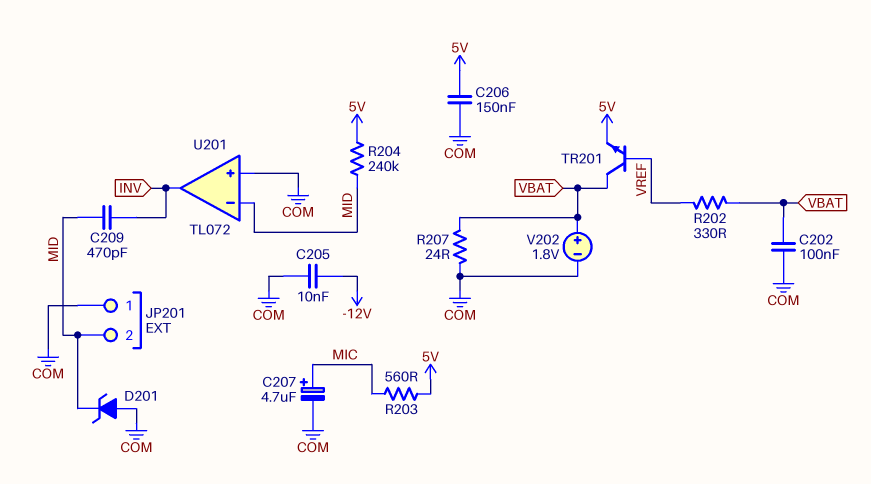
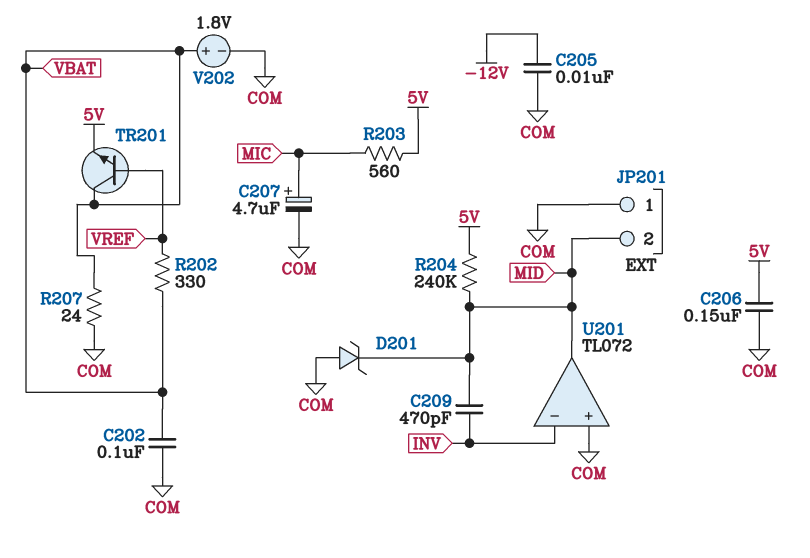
U201 pin in-: MID -> INV
U201 pin out: INV -> MID

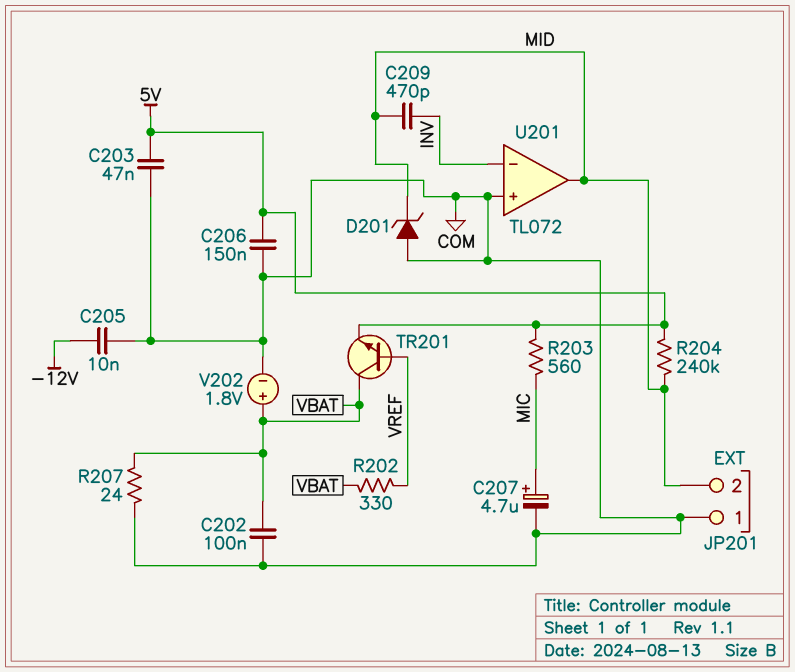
C203: none -> 47nF (5V, COM)

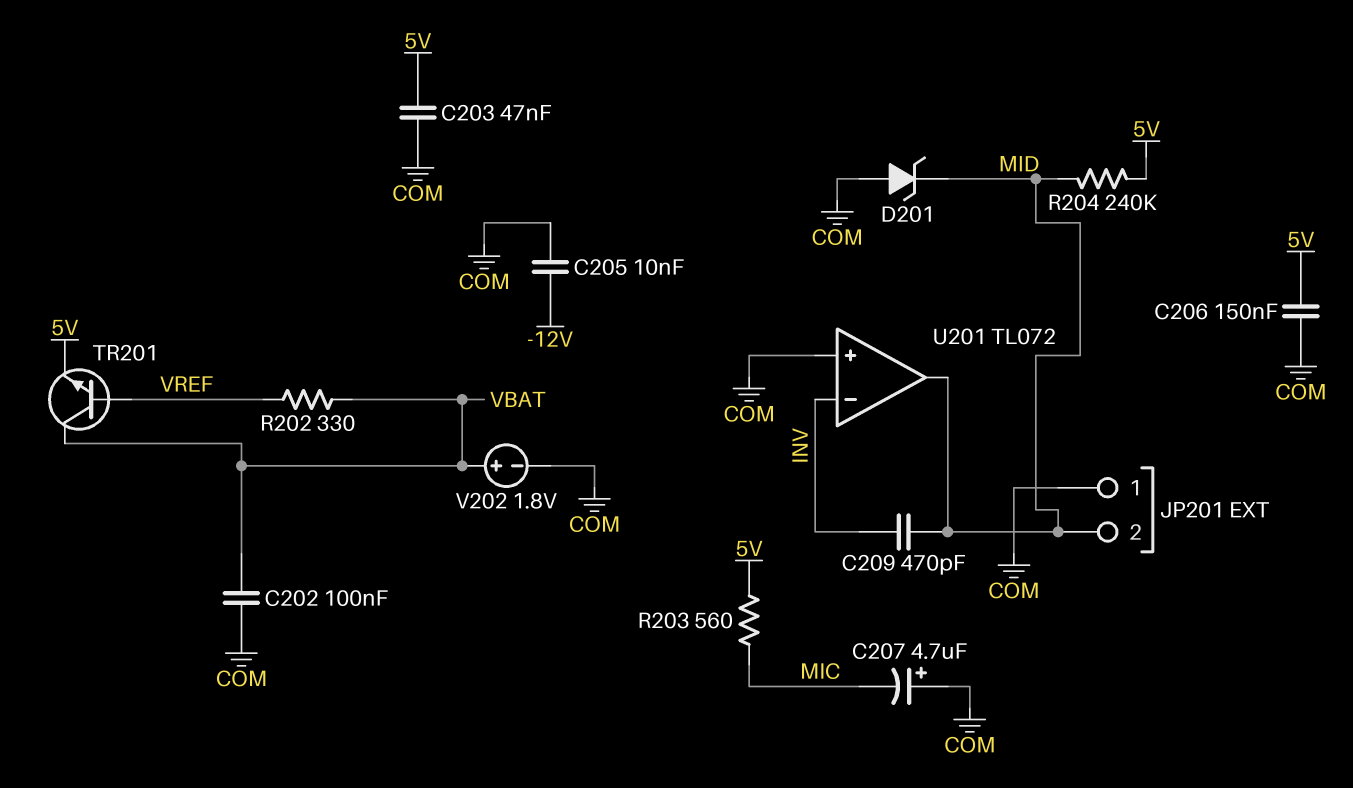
C207: 4.7uF (plus MIC, minus COM) -> 4.7uF (plus COM, minus MIC)
R207: 24 (COM, VBAT) -> none

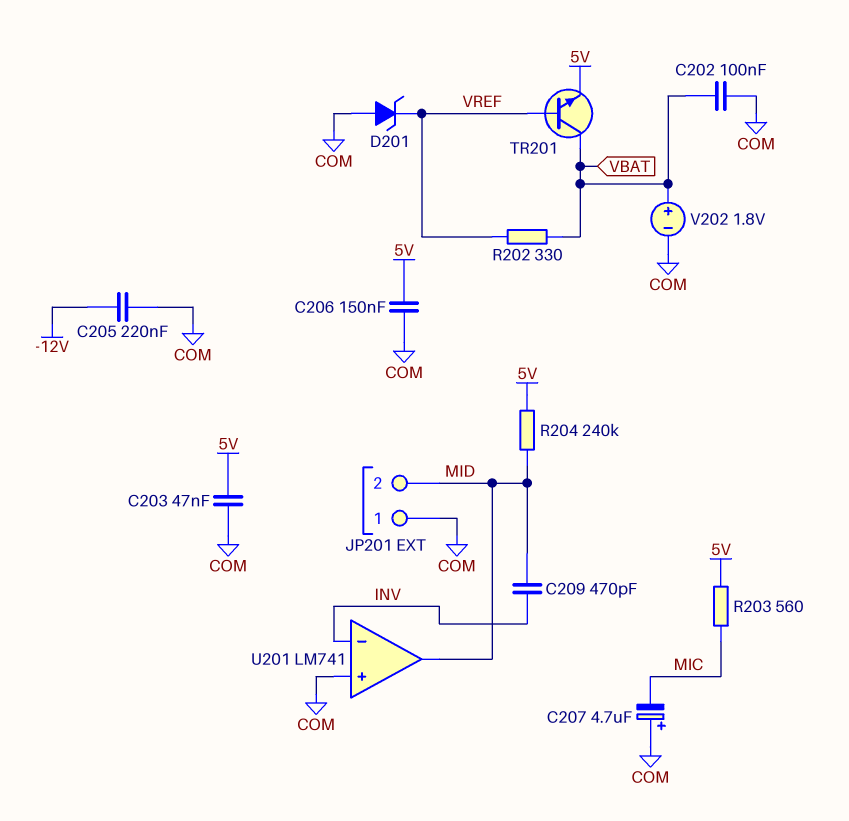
C205: 10nF (-12V, COM) -> 220nF (-12V, COM)
D201: zener (A COM, K MID) -> zener (A COM, K VREF)
U201: TL072 -> LM741

